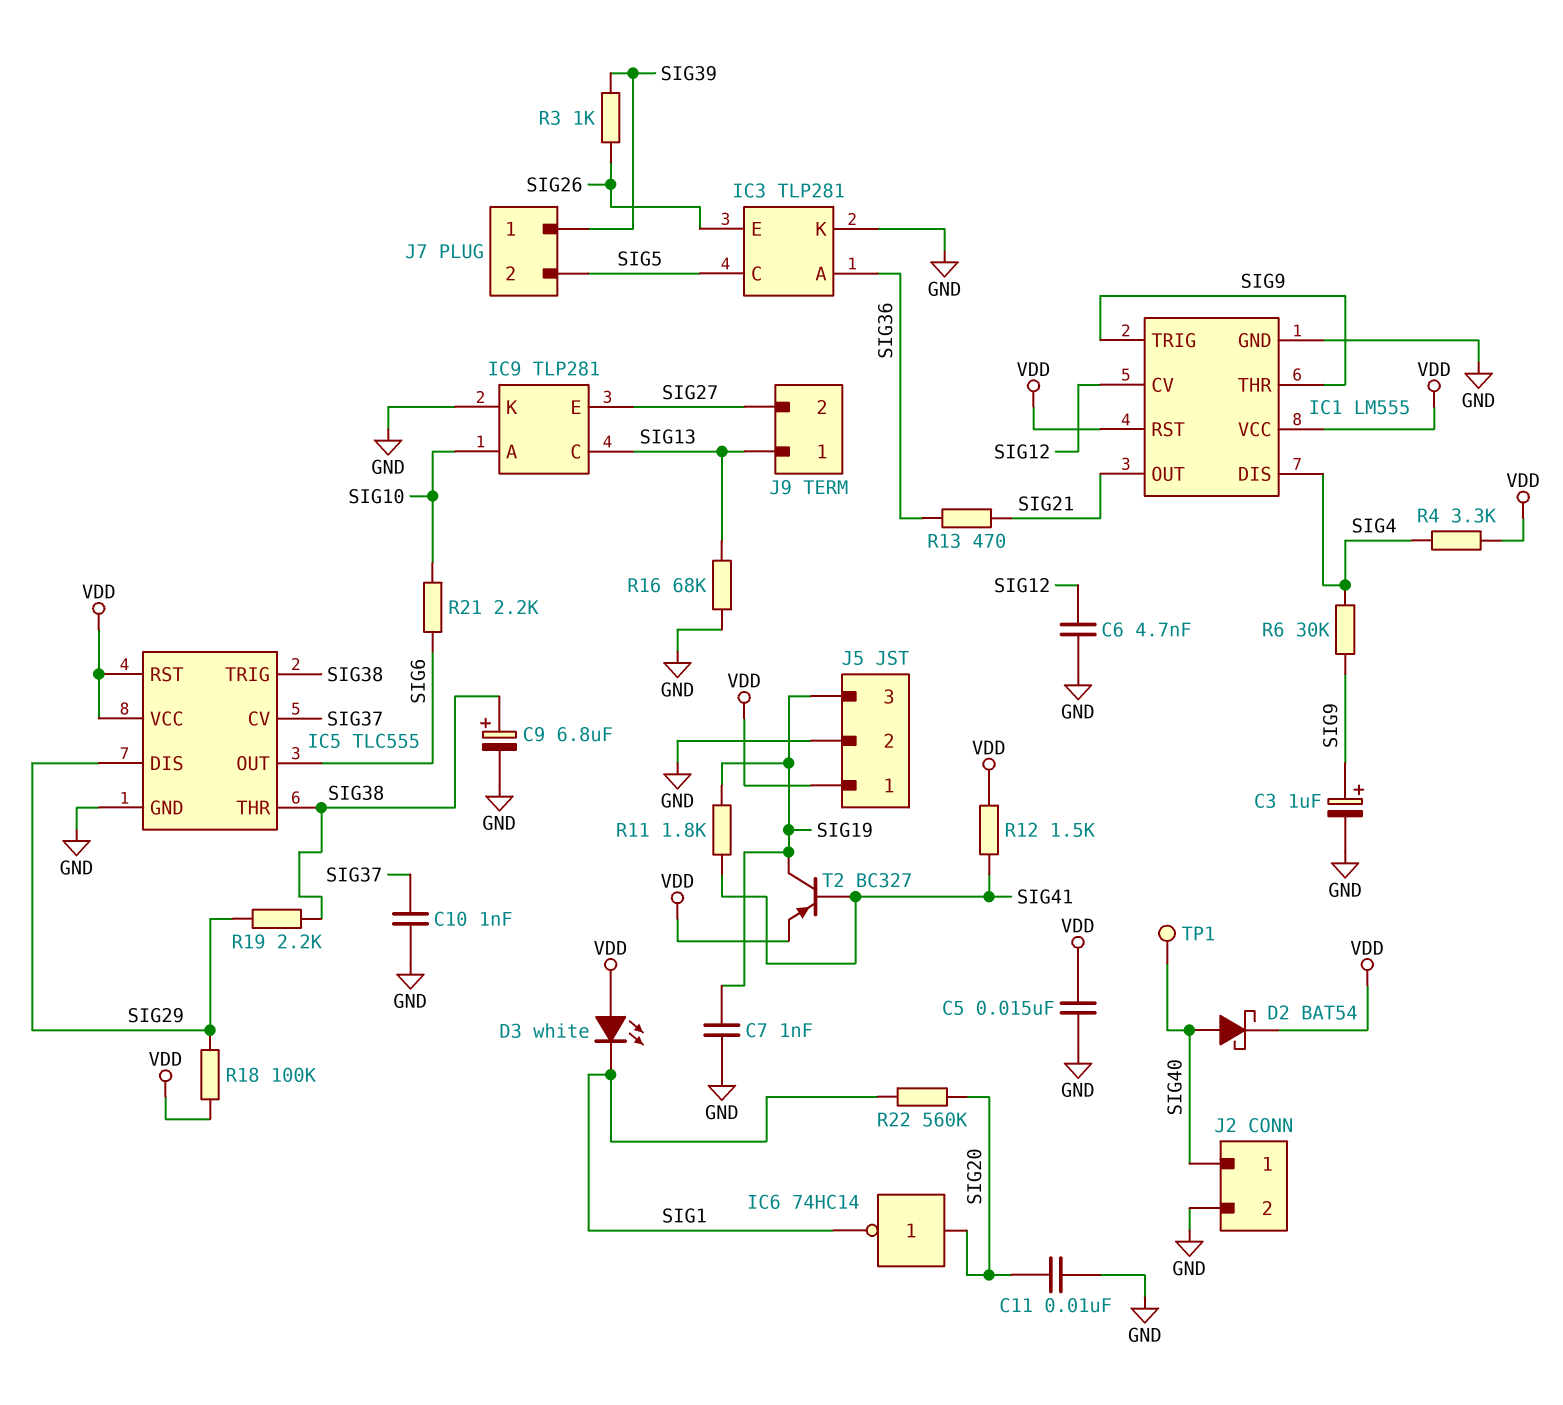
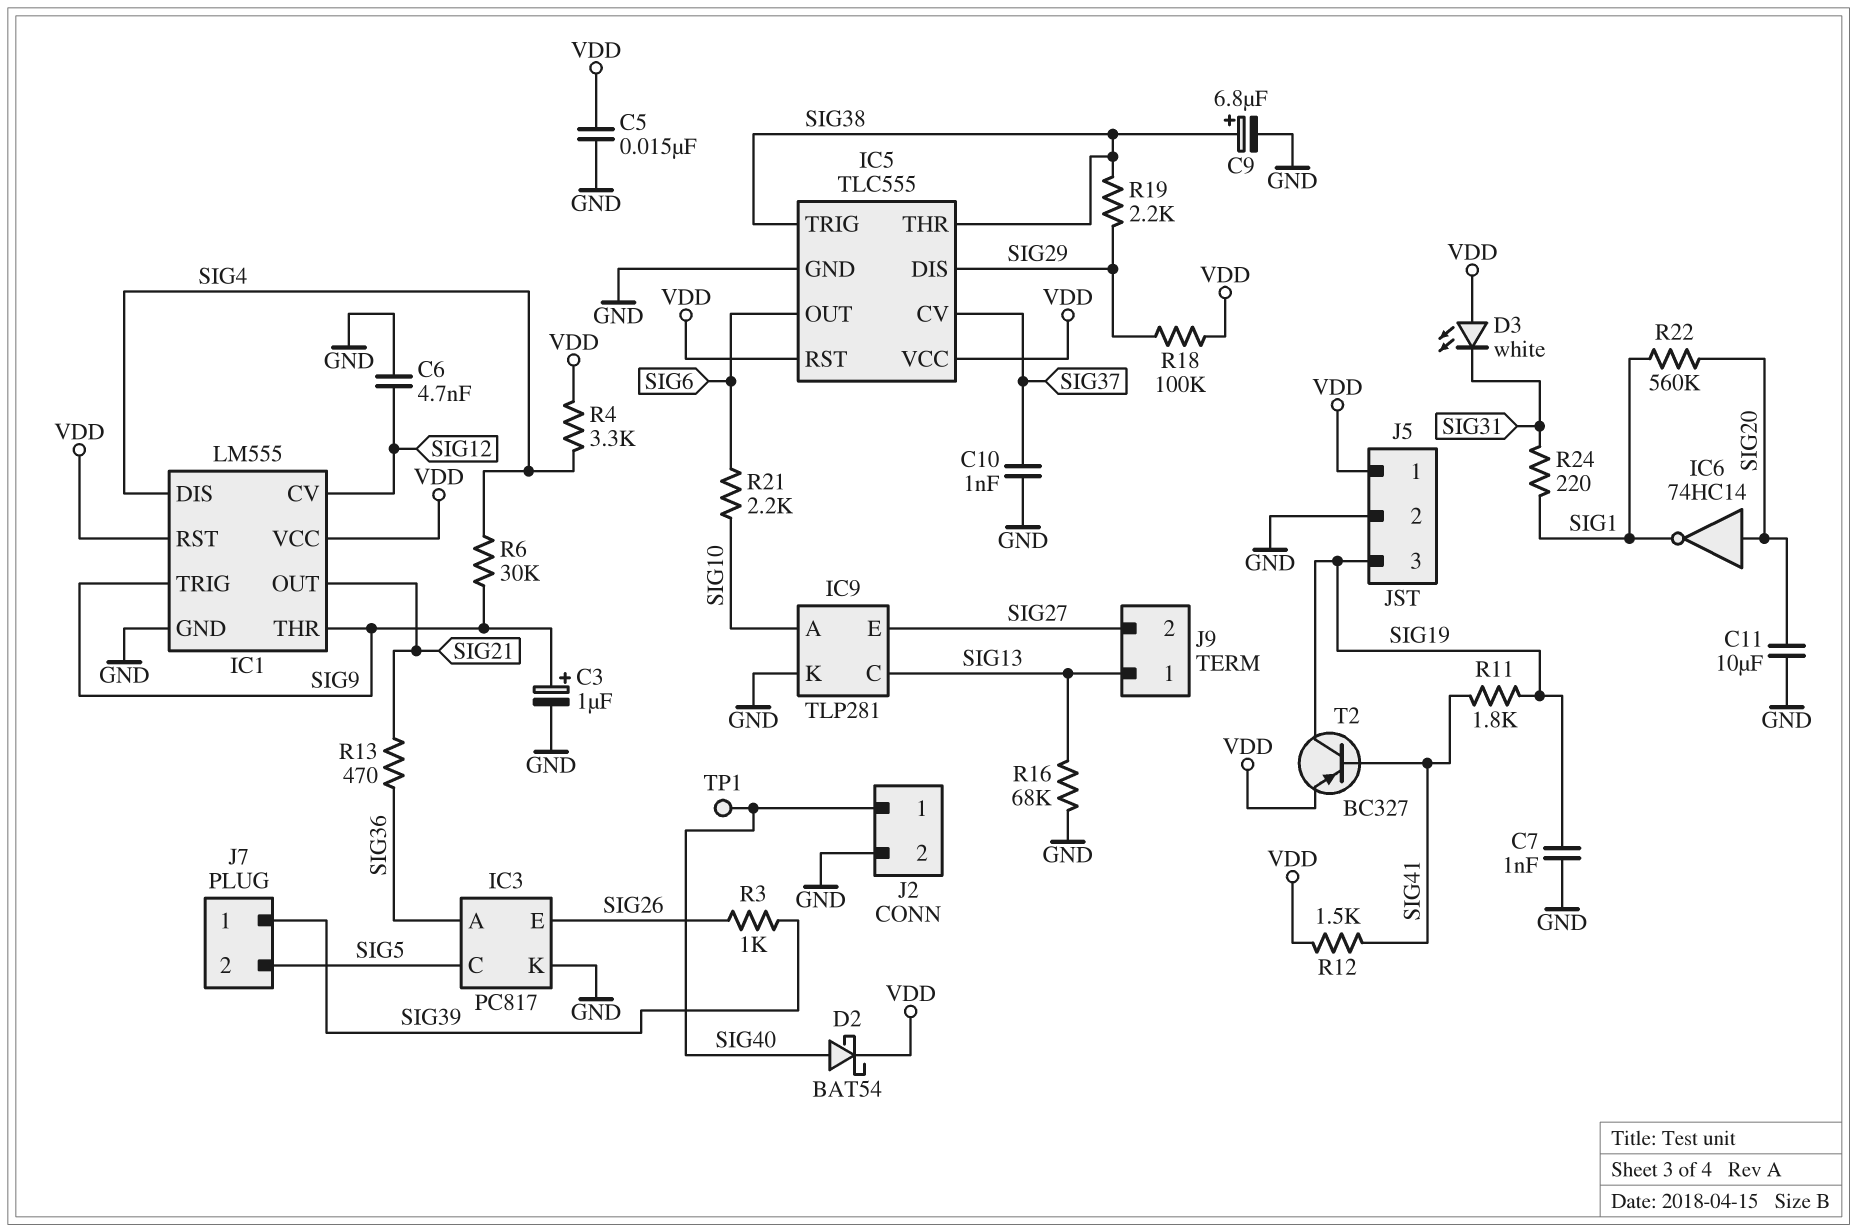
C11: 10nF (GND, SIG20) -> 10uF (GND, SIG20)
D3: LED white (A VDD, K SIG1) -> LED white (A VDD, K SIG31)
IC3: TLP281 -> PC817
R24: none -> 220 (SIG1, SIG31)

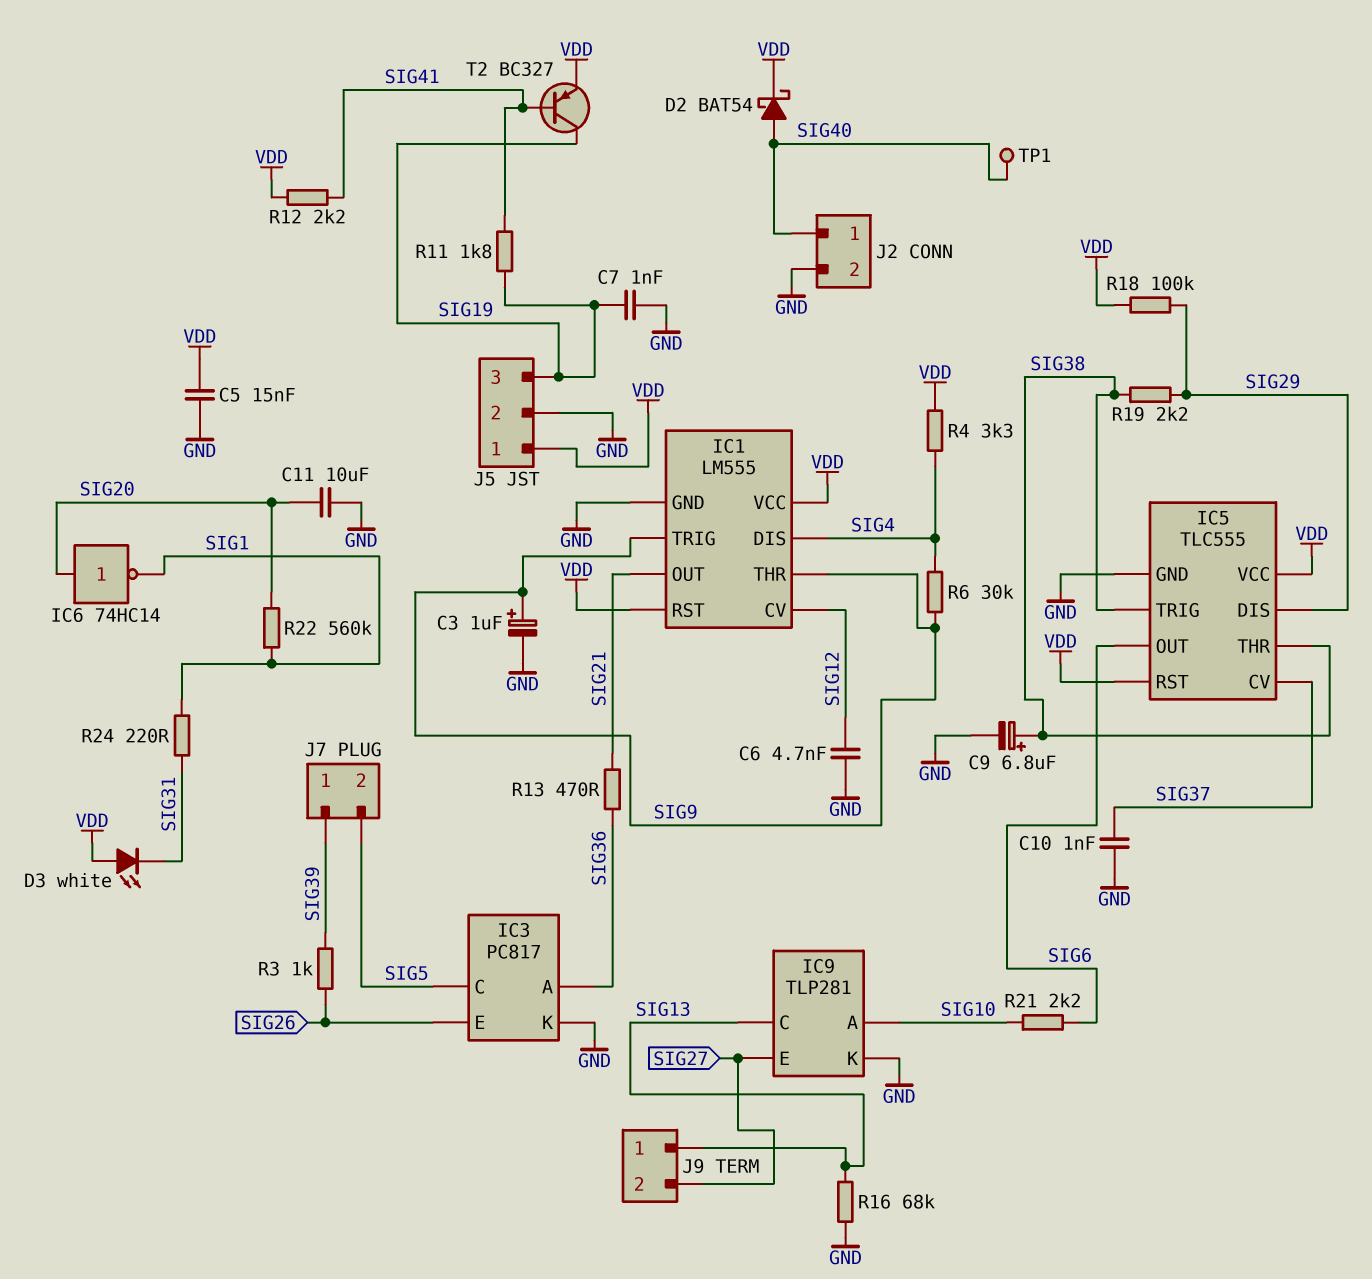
R12: 1.5k (SIG41, VDD) -> 2.2k (SIG41, VDD)

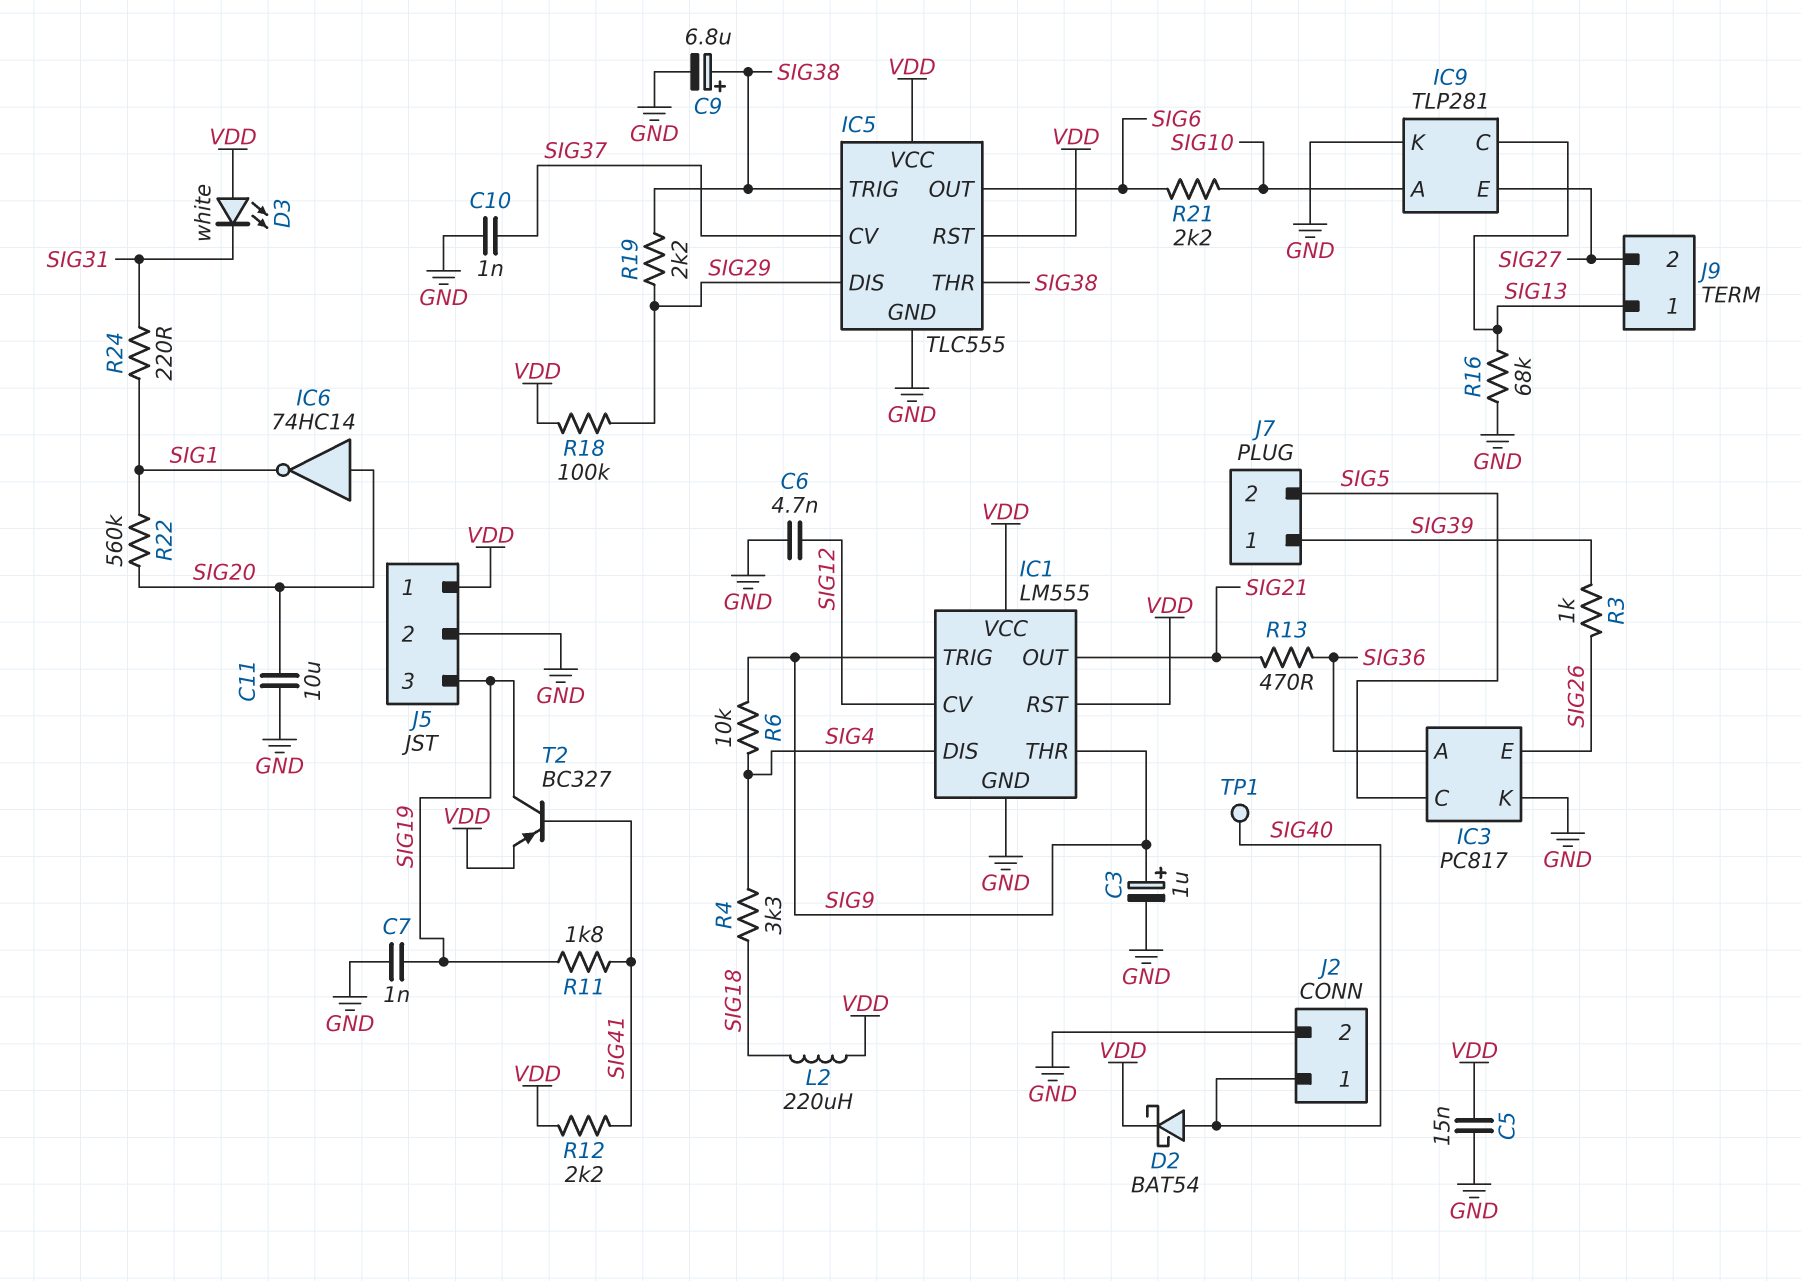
L2: none -> 220uH (SIG18, VDD)
R4: 3.3k (SIG4, VDD) -> 3.3k (SIG4, SIG18)
R6: 30k (SIG4, SIG9) -> 10k (SIG4, SIG9)

